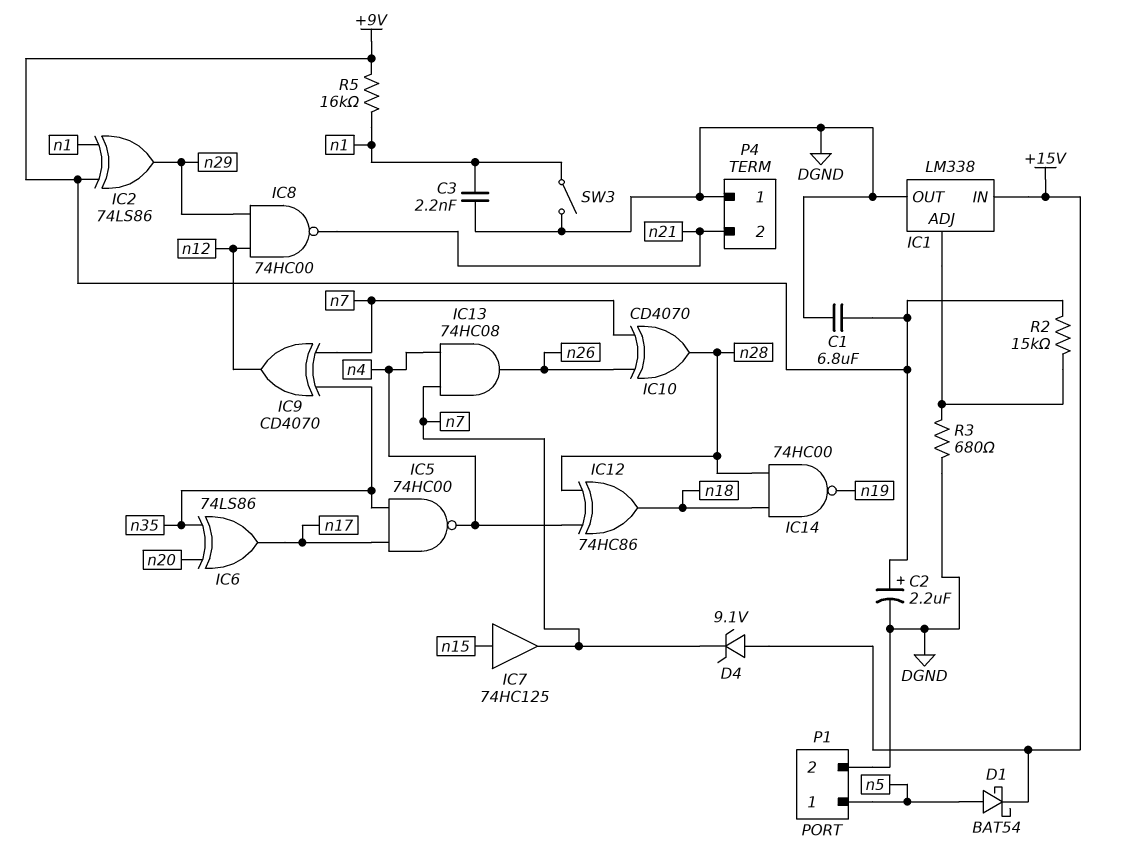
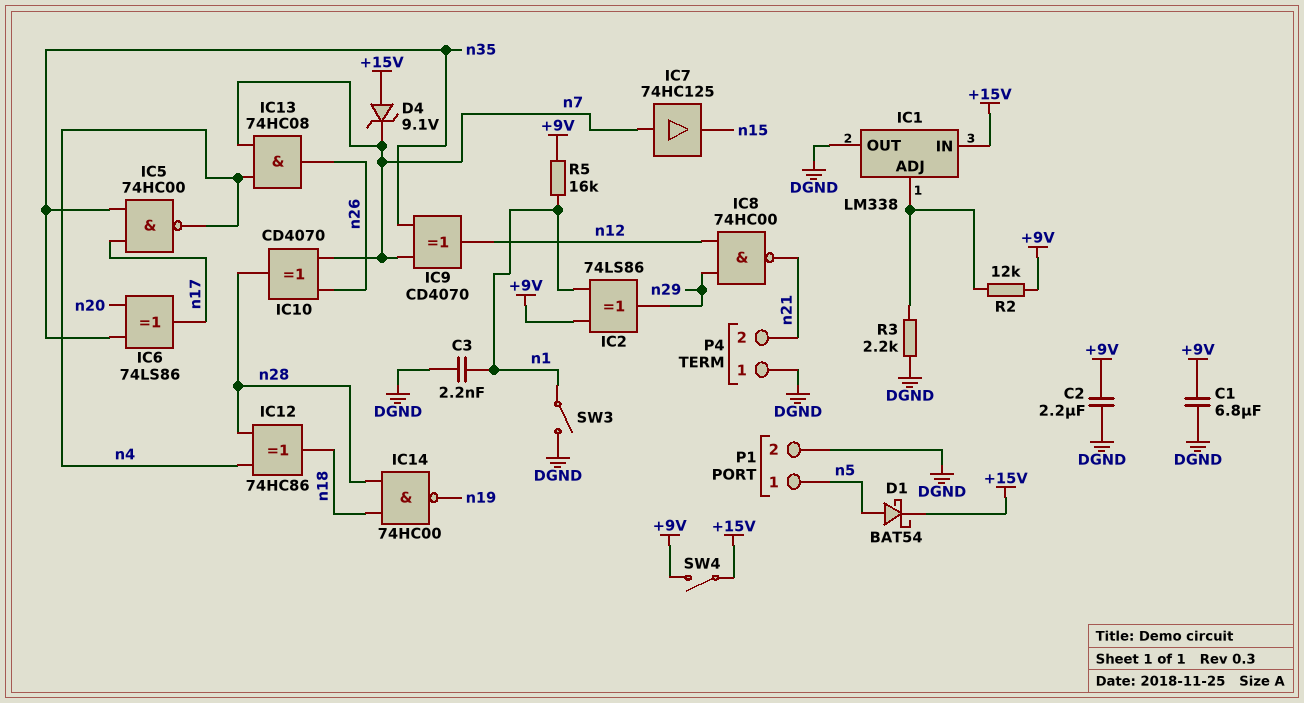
C2: 2.2uF (plus +9V, minus DGND) -> 2.2uF (+9V, DGND)
IC7: buffer 74HC125 (in n15, out n7) -> buffer 74HC125 (in n7, out n15)
R2: 15k (+9V, IC1/ADJ) -> 12k (+9V, IC1/ADJ)
R3: 680 (DGND, IC1/ADJ) -> 2.2k (DGND, IC1/ADJ)
SW4: none -> switch (+9V, +15V)

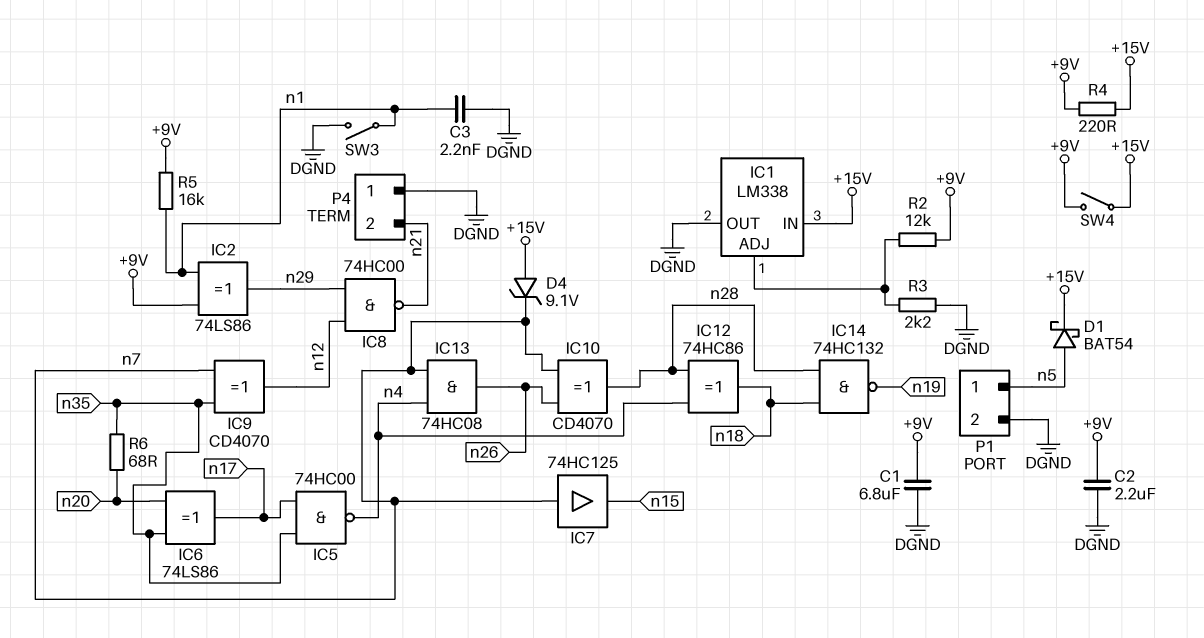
IC14: NAND 74HC00 (in n18, in n28, out n19) -> NAND 74HC132 (in n18, in n28, out n19)
R4: none -> 220 (+9V, +15V)
R6: none -> 68 (n20, n35)

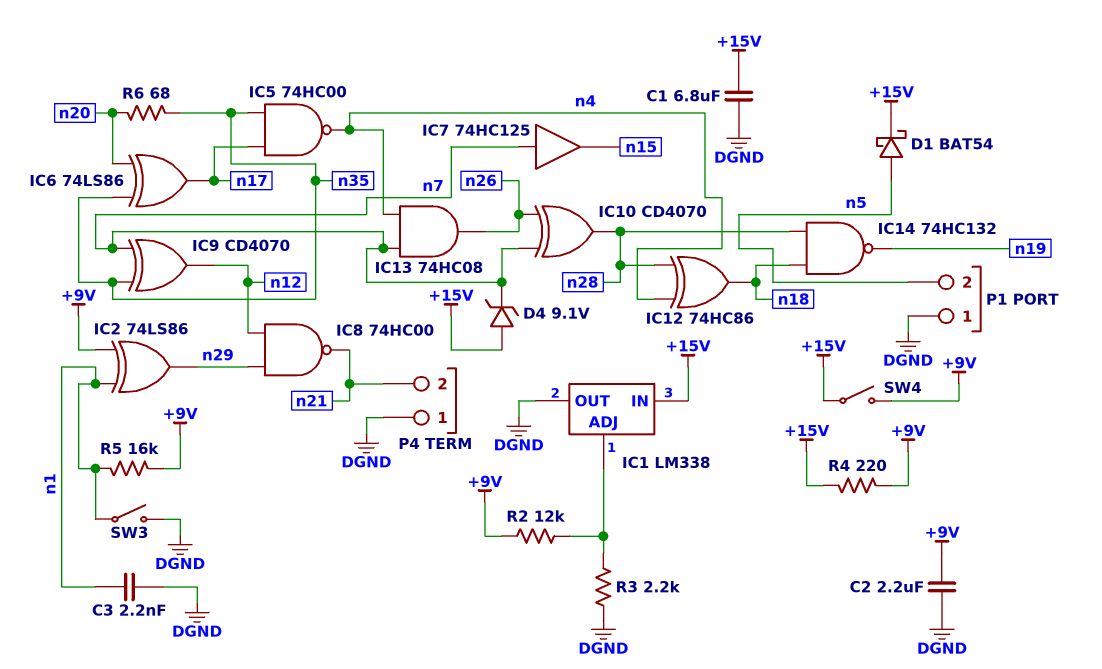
C1: 6.8uF (+9V, DGND) -> 6.8uF (+15V, DGND)
P1 pin 1: n5 -> DGND
P1 pin 2: DGND -> n5

